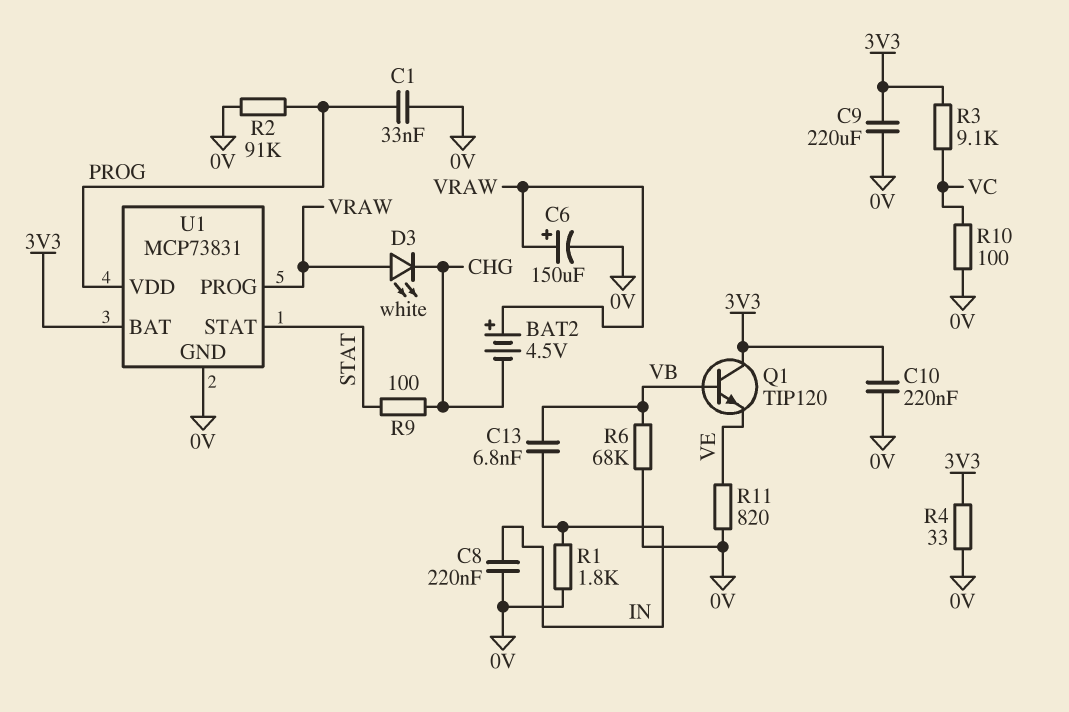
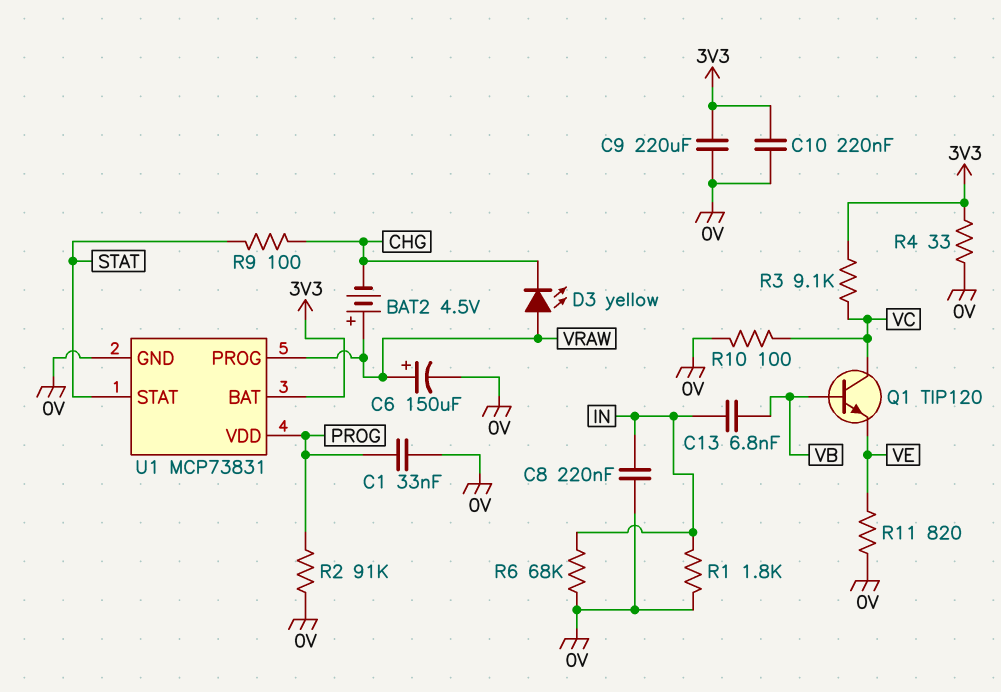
D3: LED white (A VRAW, K CHG) -> LED yellow (A VRAW, K CHG)
Q1: NPN TIP120 (B VB, C 3V3, E VE) -> NPN TIP120 (B VB, C VC, E VE)
R6: 68k (0V, VB) -> 68k (0V, IN)

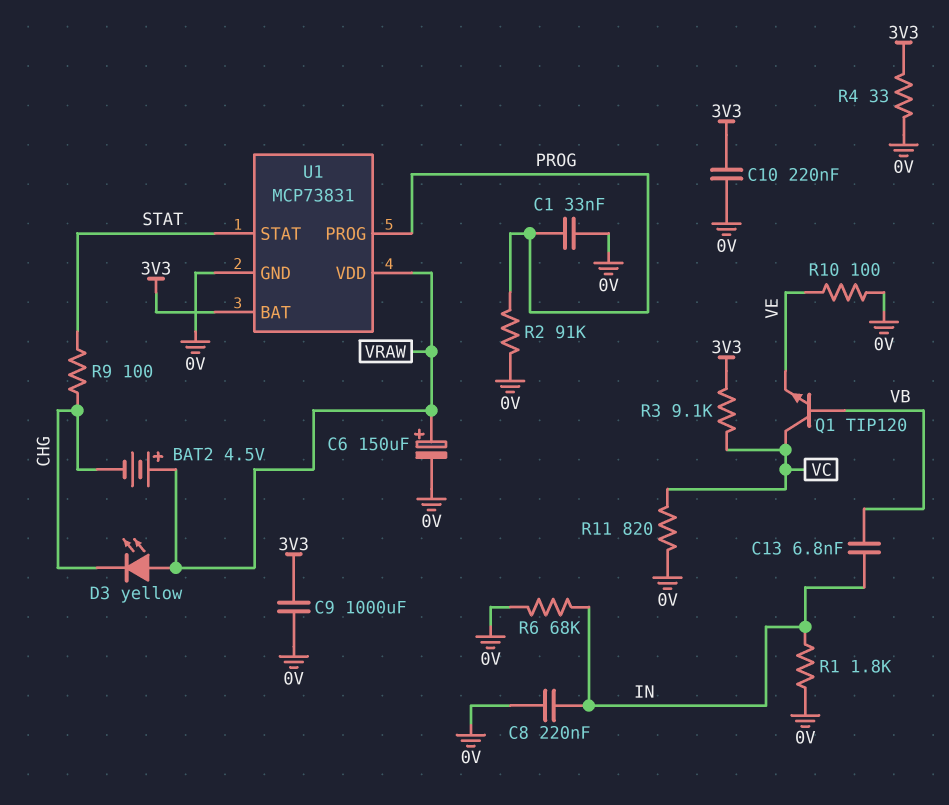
C9: 220uF (0V, 3V3) -> 1000uF (0V, 3V3)
R10: 100 (0V, VC) -> 100 (0V, VE)
R11: 820 (0V, VE) -> 820 (0V, VC)
U1 pin PROG: VRAW -> PROG
U1 pin VDD: PROG -> VRAW

